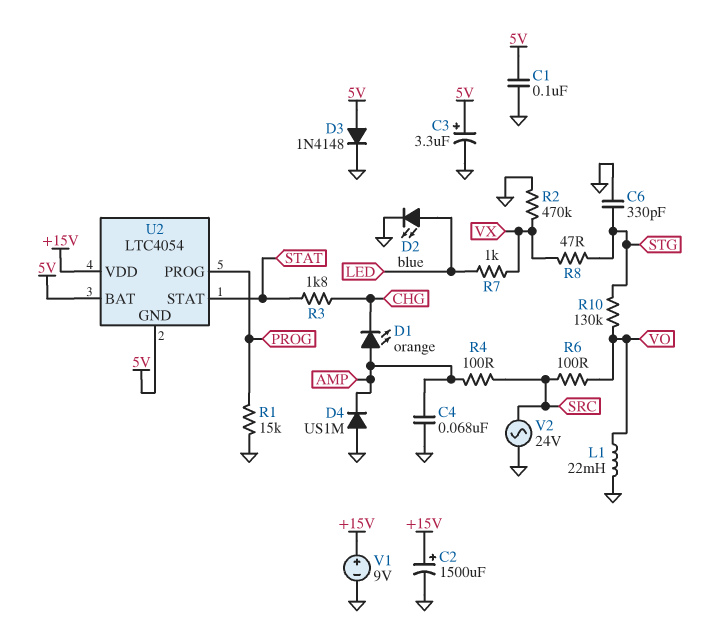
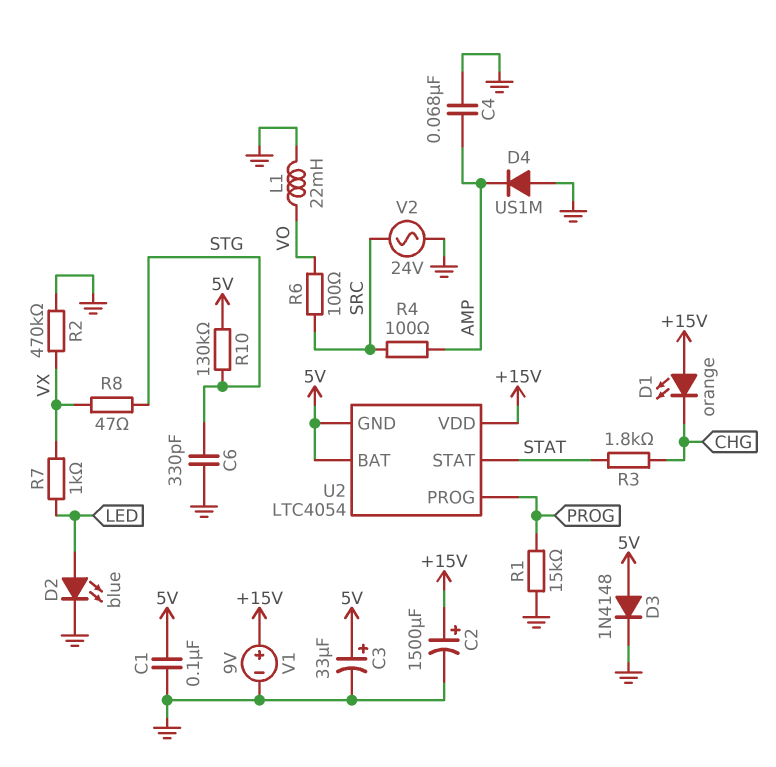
C3: 3.3uF (plus 5V, minus GND) -> 33uF (plus 5V, minus GND)
D1: LED orange (A AMP, K CHG) -> LED orange (A +15V, K CHG)
R10: 130k (STG, VO) -> 130k (5V, STG)

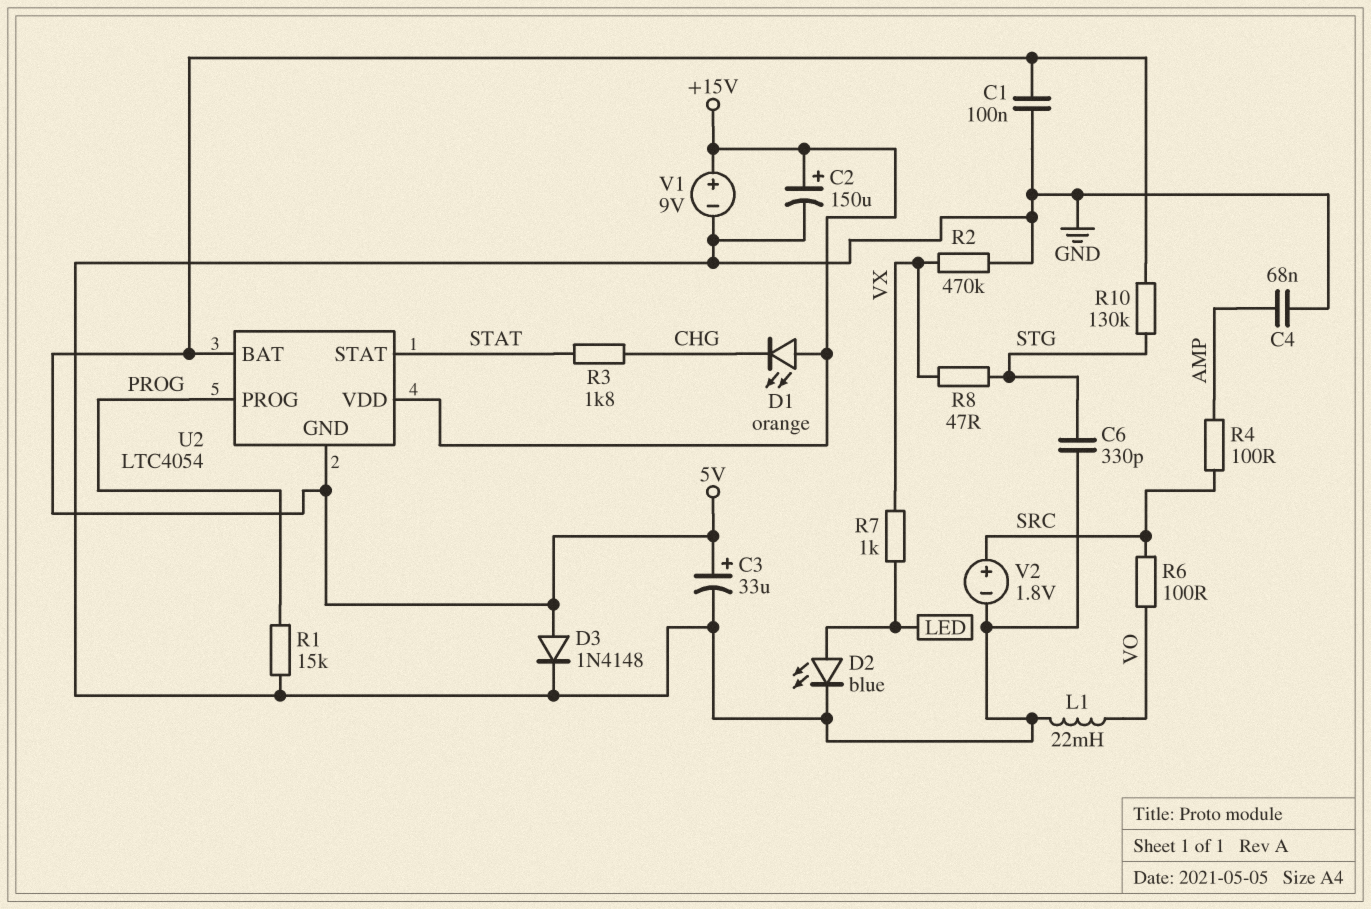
C2: 1500uF (plus +15V, minus GND) -> 150uF (plus +15V, minus GND)
D4: diode US1M (A GND, K AMP) -> none
V2: AC 24V (GND, SRC) -> 1.8V (plus SRC, minus GND)

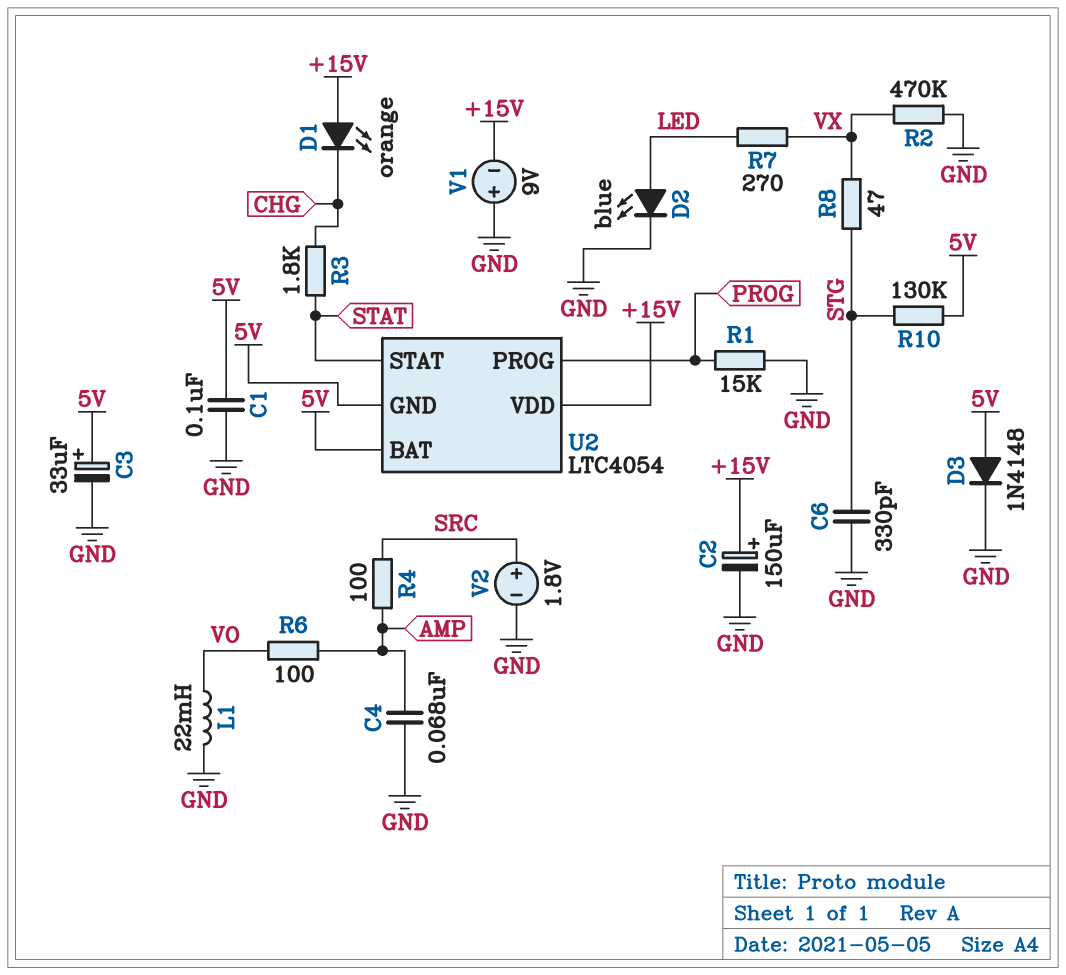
R6: 100 (SRC, VO) -> 100 (AMP, VO)
R7: 1k (LED, VX) -> 270 (LED, VX)
V1: 9V (plus +15V, minus GND) -> 9V (plus GND, minus +15V)

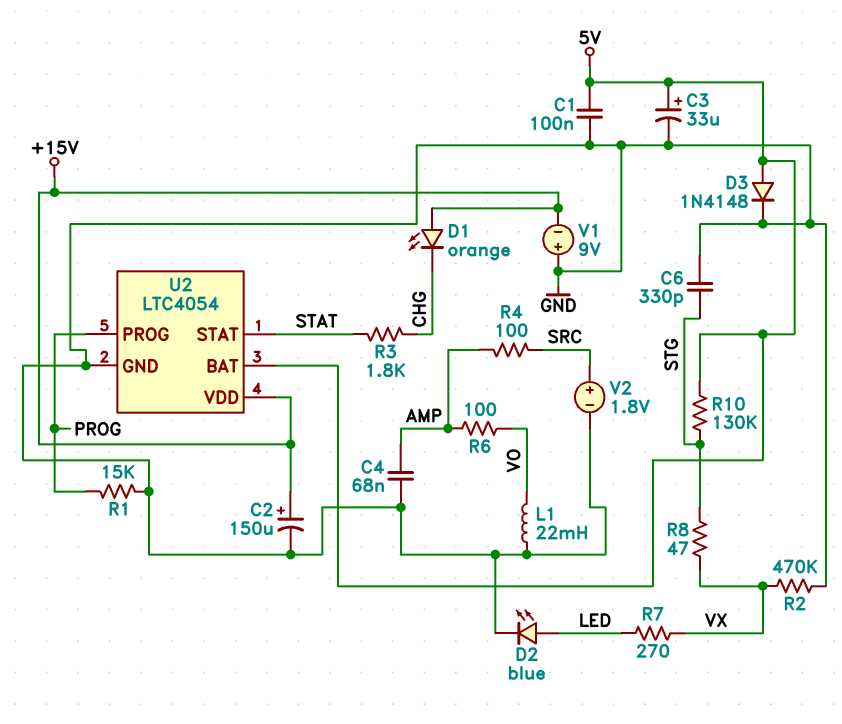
U2 pin GND: 5V -> GND

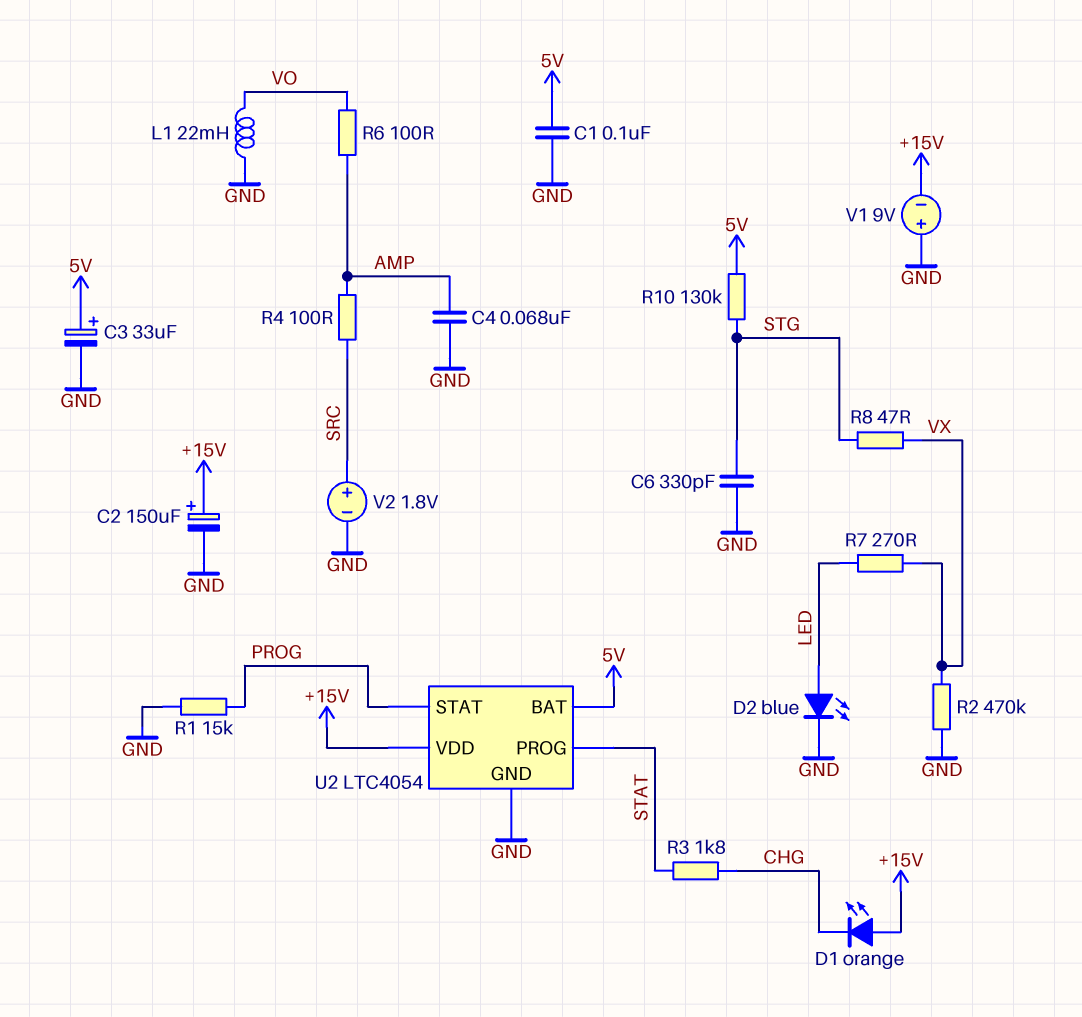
D3: diode 1N4148 (A 5V, K GND) -> none
U2 pin PROG: PROG -> STAT
U2 pin STAT: STAT -> PROG

